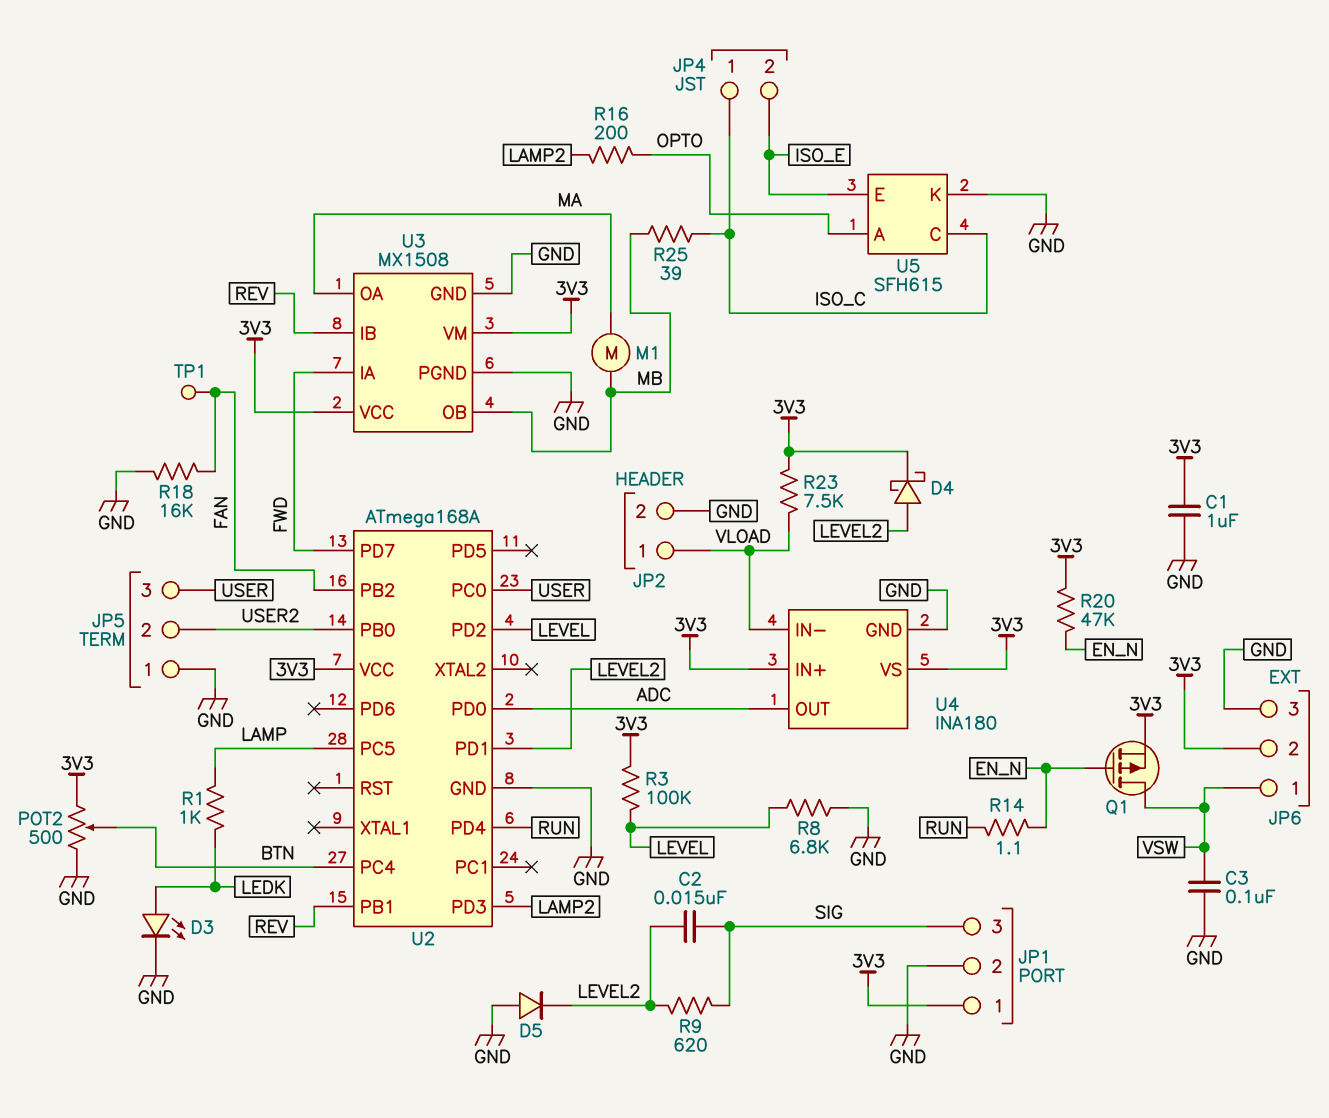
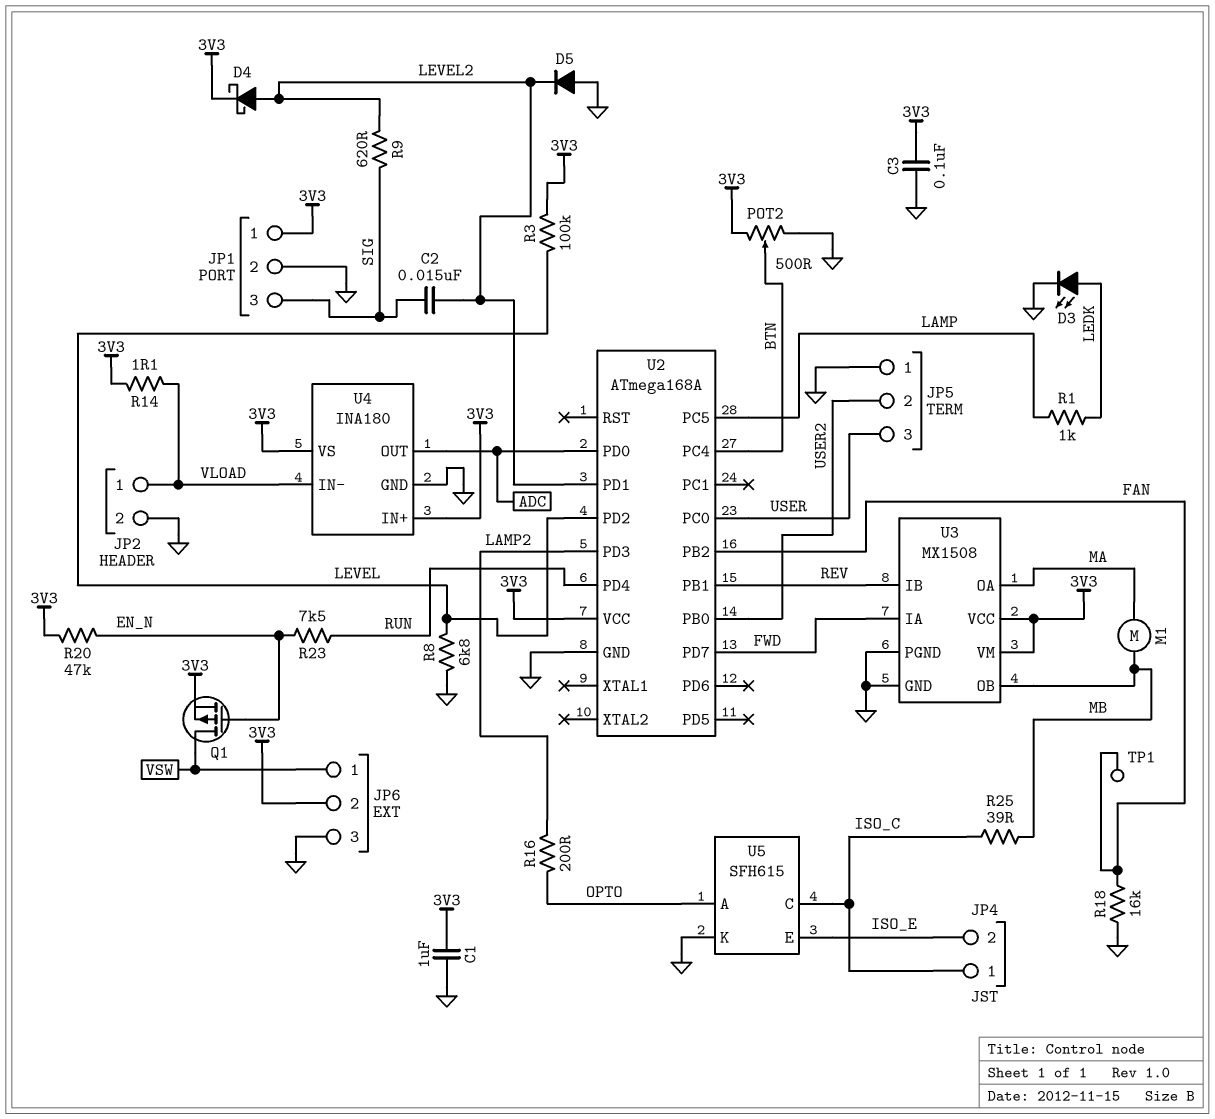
C3: 100nF (GND, VSW) -> 100nF (3V3, GND)
R14: 1.1 (EN_N, RUN) -> 1.1 (3V3, VLOAD)
R23: 7.5k (3V3, VLOAD) -> 7.5k (EN_N, RUN)

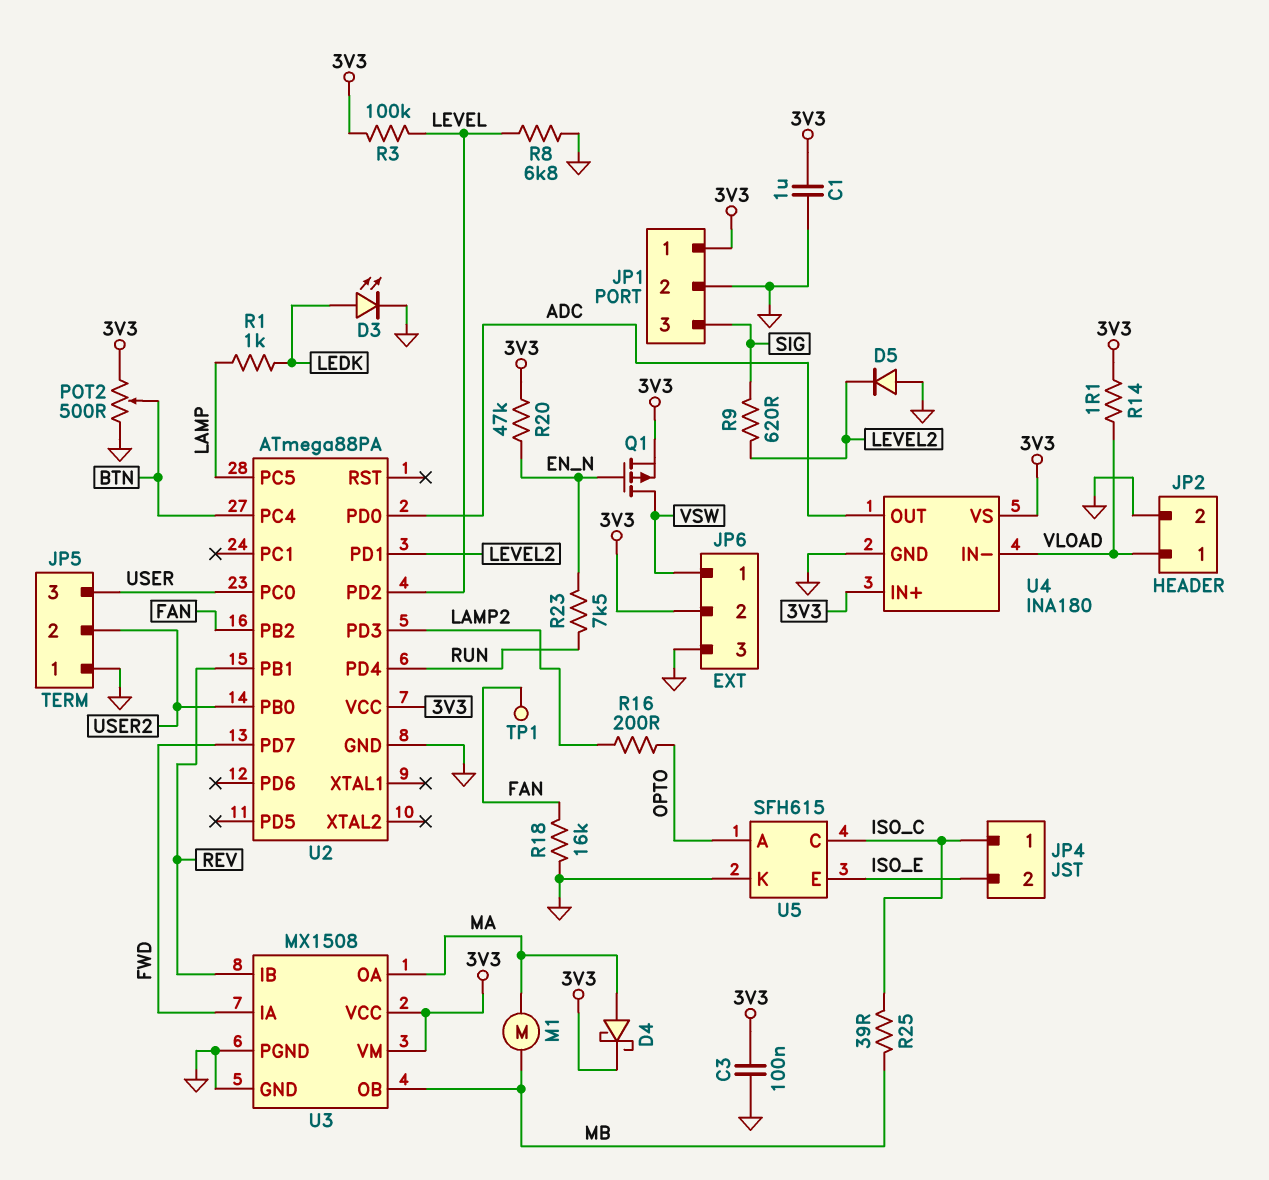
C2: 15nF (LEVEL2, SIG) -> none
D4: schottky (A LEVEL2, K 3V3) -> schottky (A MA, K 3V3)
U2: ATmega168A -> ATmega88PA

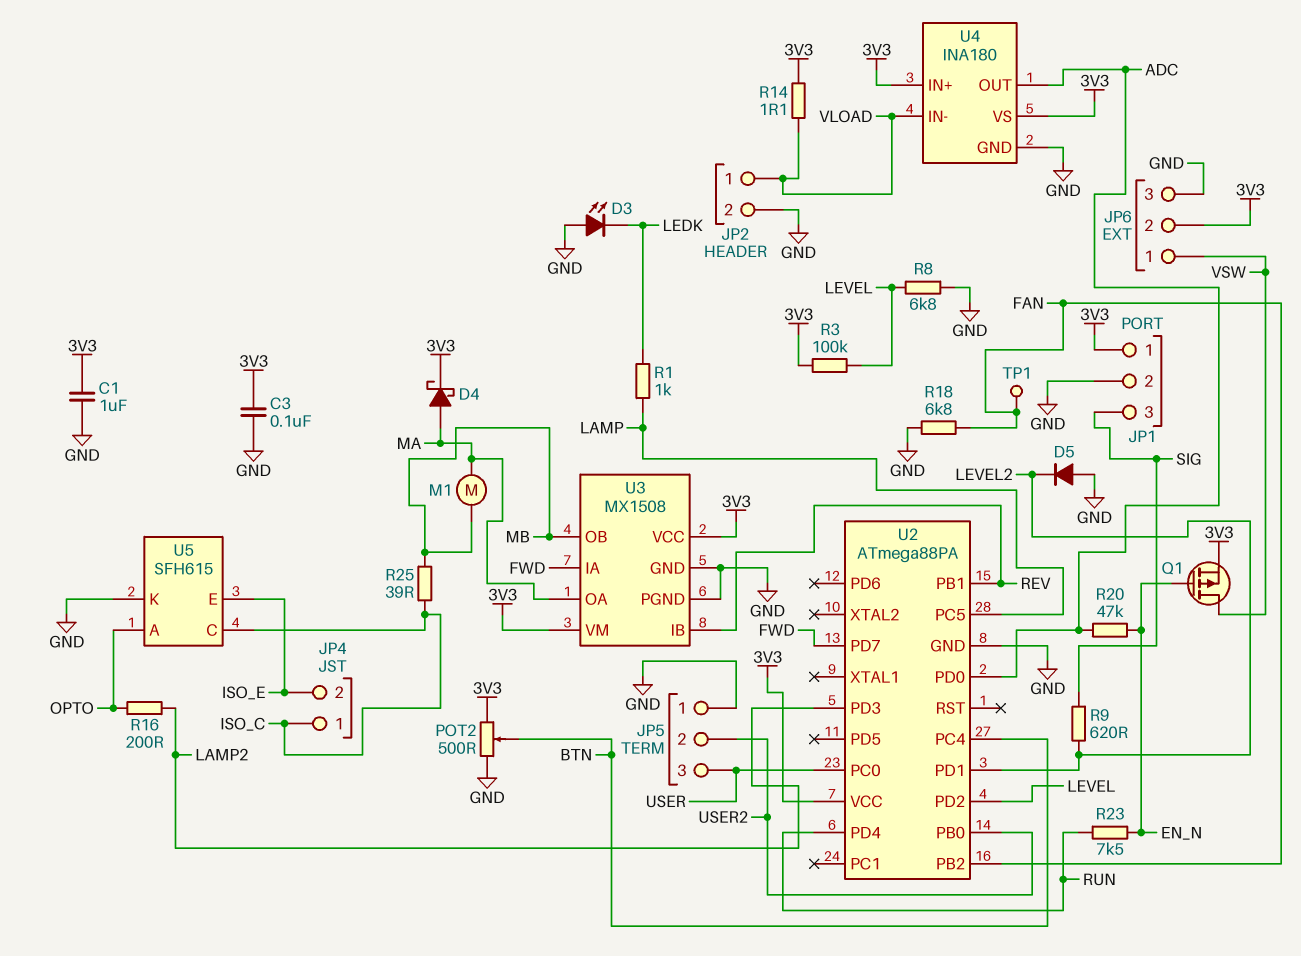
D3: LED (A LEDK, K GND) -> LED (A GND, K LEDK)
R18: 16k (FAN, GND) -> 6.8k (FAN, GND)
R20: 47k (3V3, EN_N) -> 47k (ADC, EN_N)

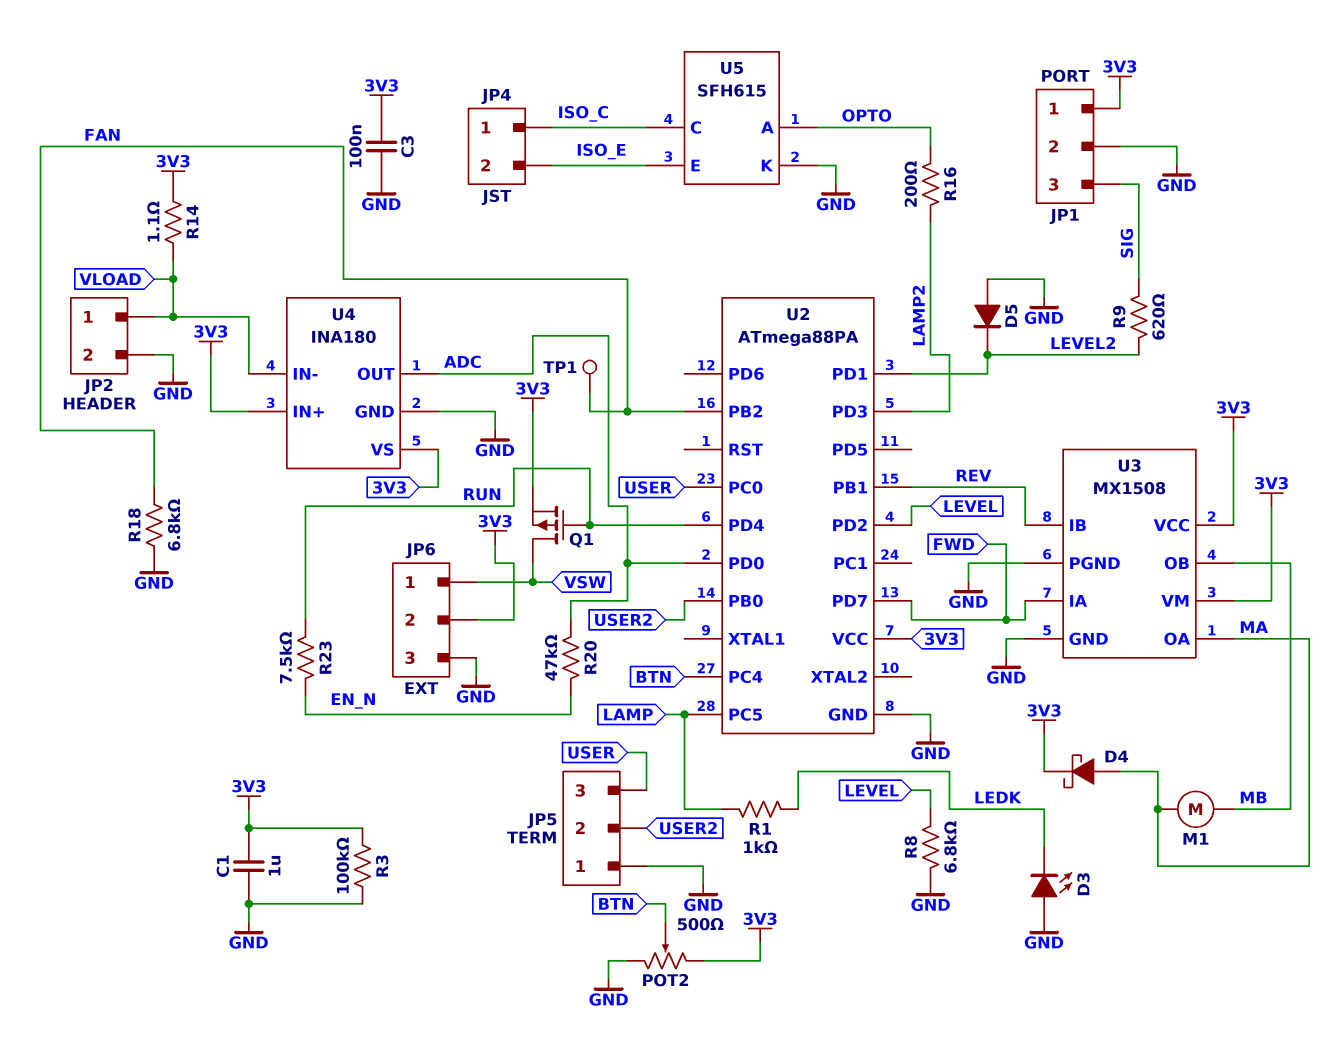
Q1: PMOS (G EN_N, D VSW, S 3V3) -> PMOS (G RUN, D VSW, S 3V3)
R3: 100k (3V3, LEVEL) -> 100k (3V3, GND)
R25: 39 (ISO_C, MB) -> none

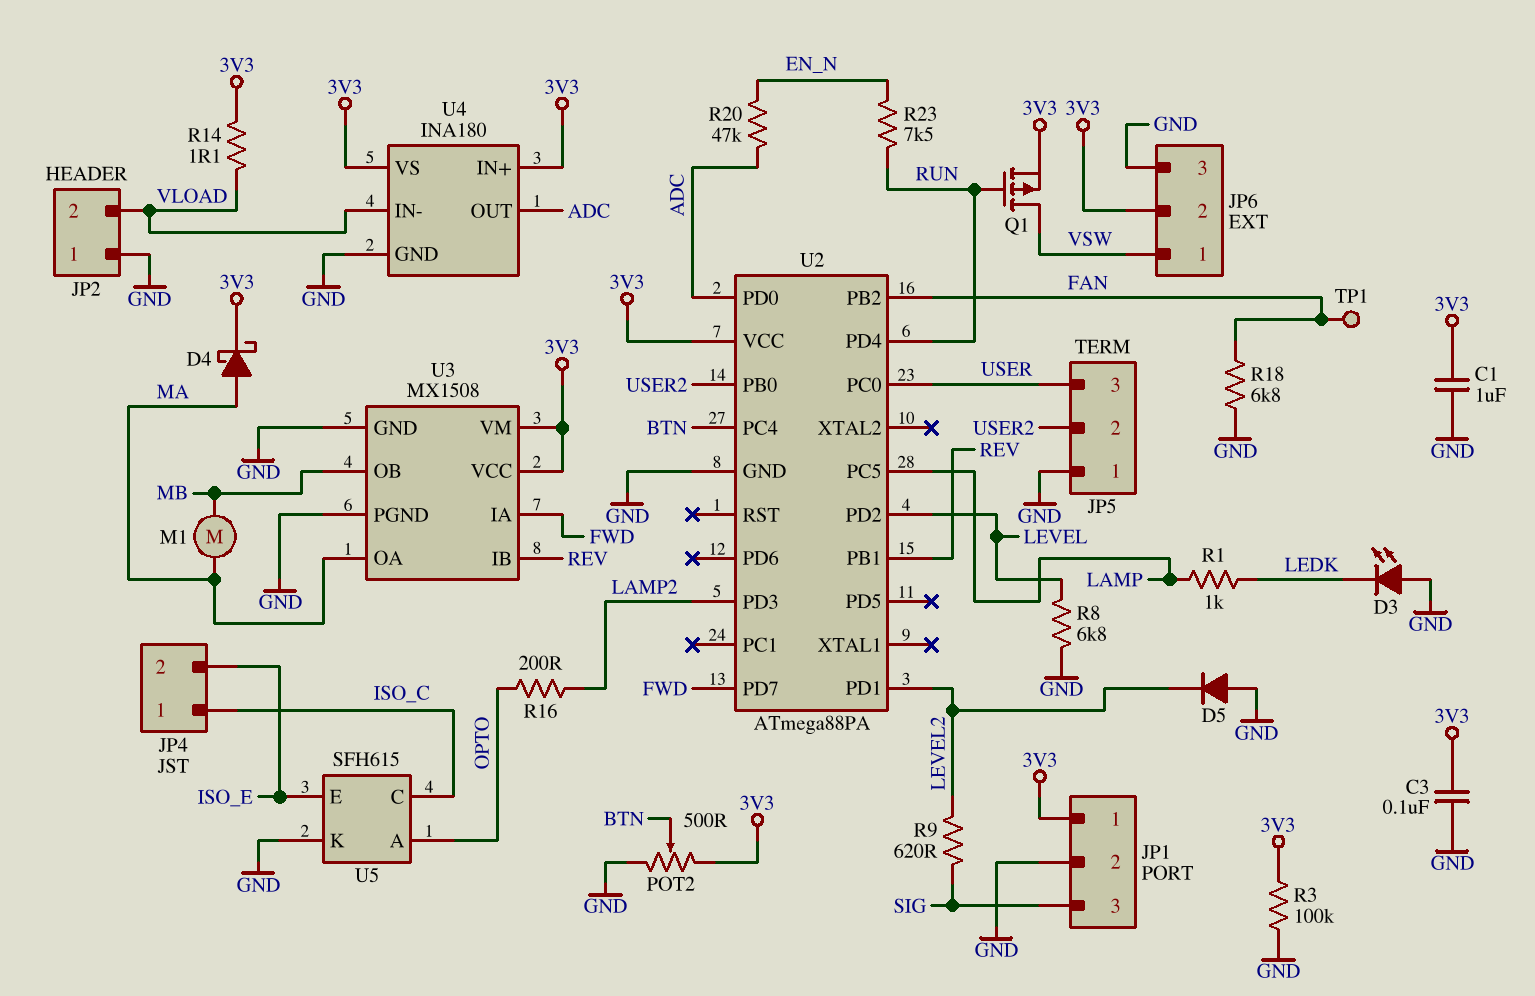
JP2 pin 1: VLOAD -> GND
JP2 pin 2: GND -> VLOAD

